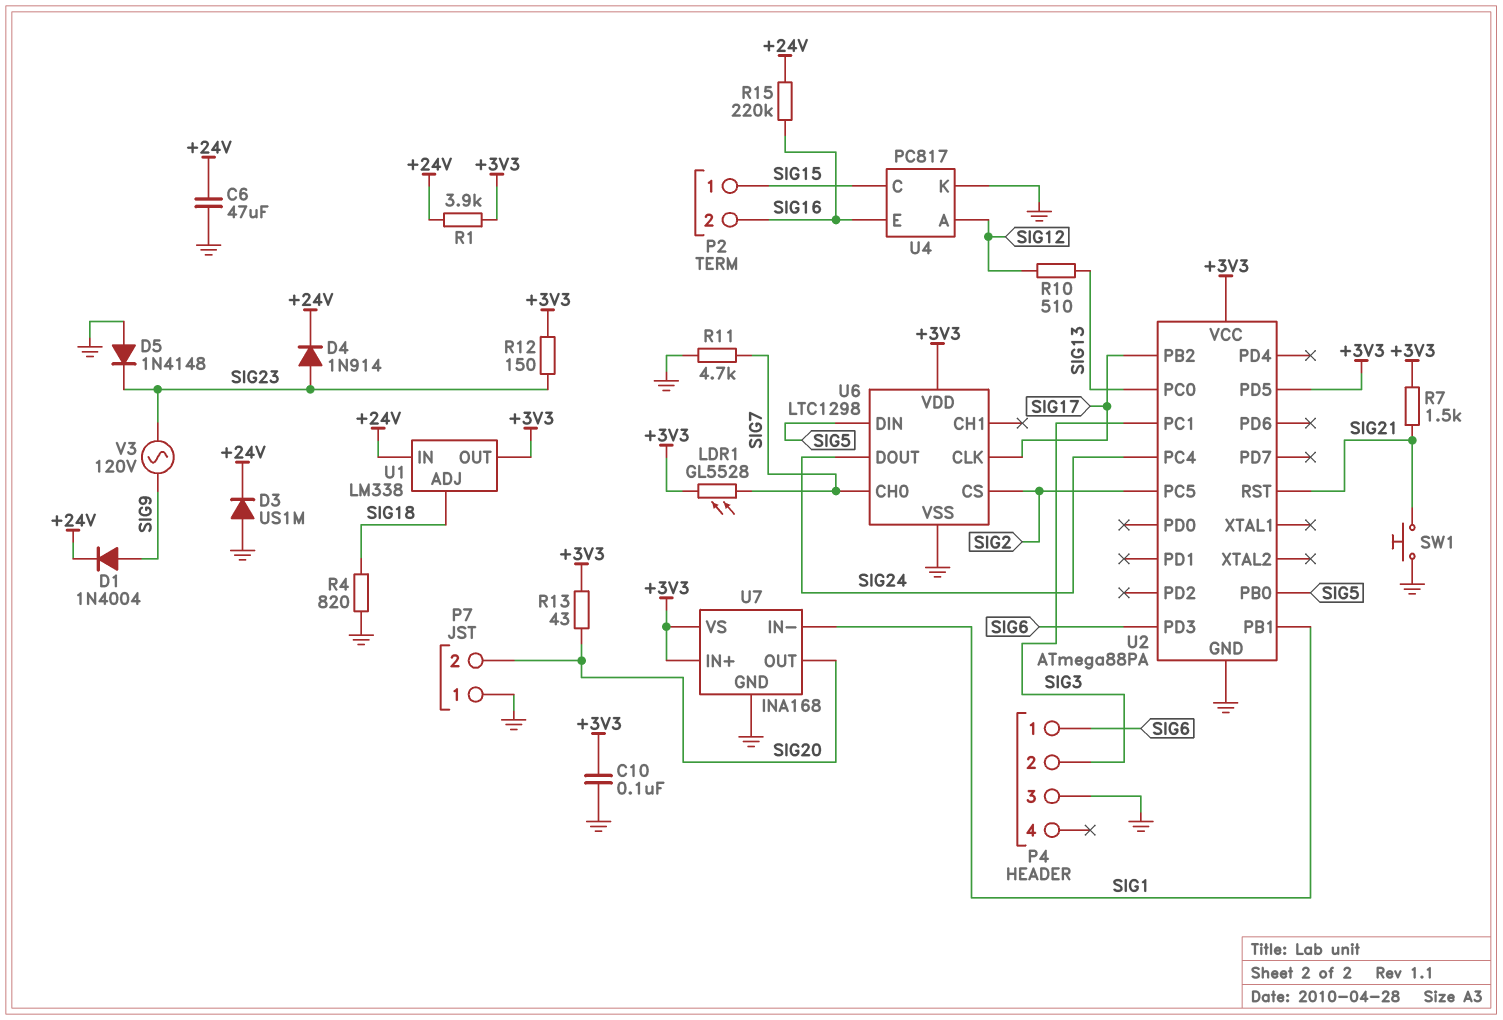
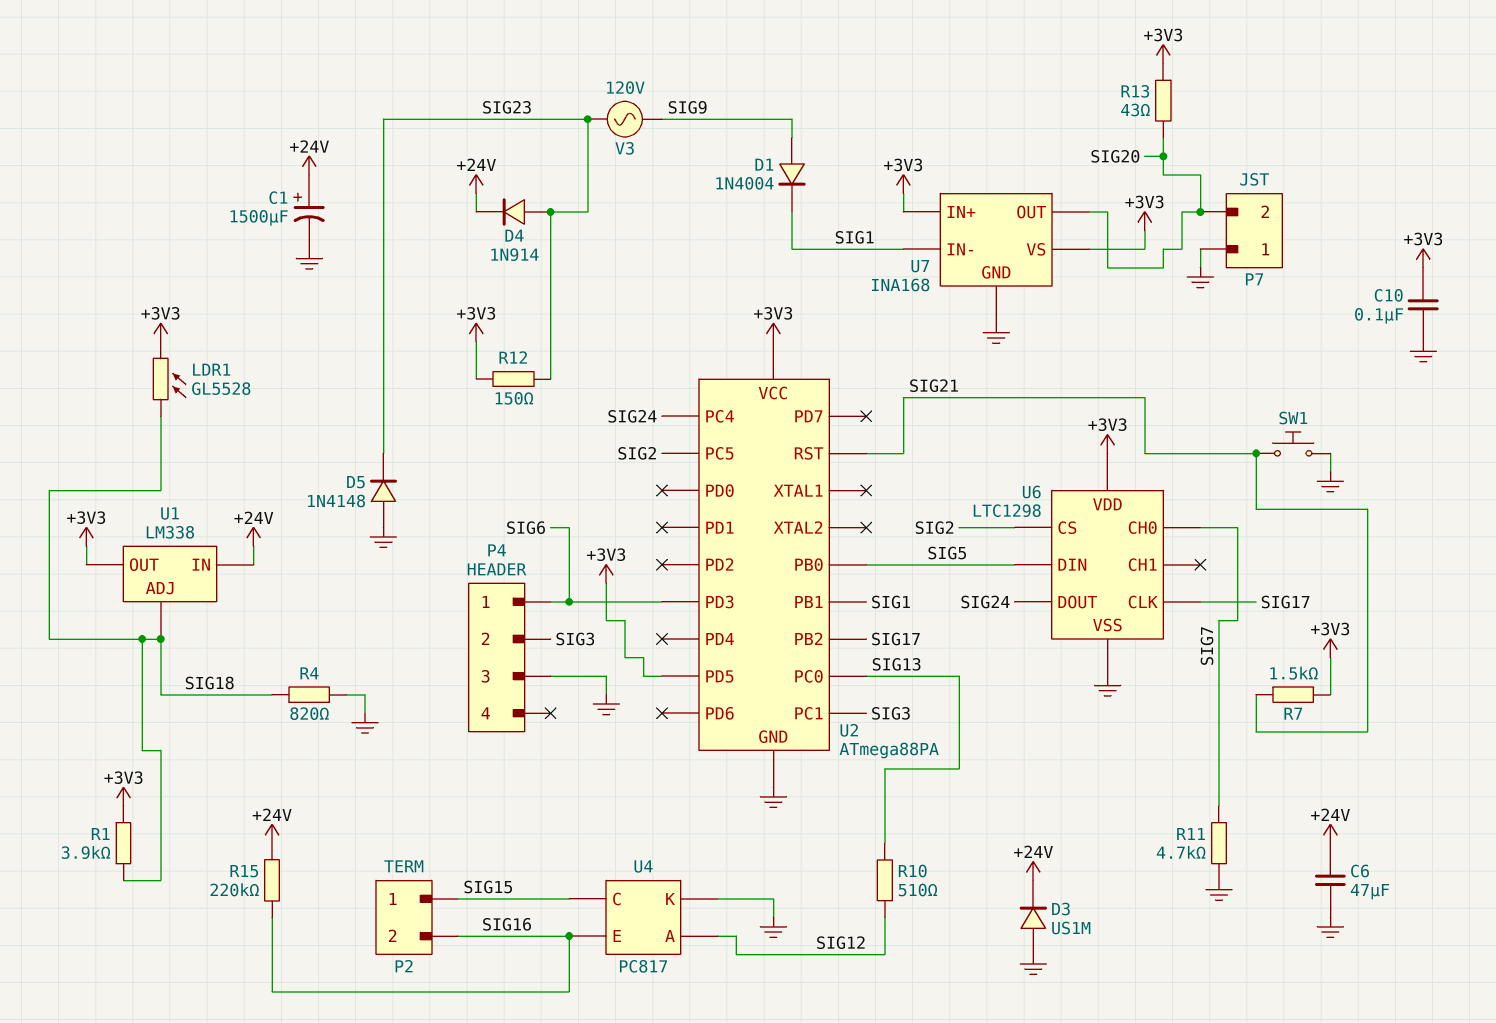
C1: none -> 1500uF (plus +24V, minus GND)
D1: diode 1N4004 (A SIG9, K +24V) -> diode 1N4004 (A SIG9, K SIG1)
LDR1: GL5528 (+3V3, SIG7) -> GL5528 (+3V3, SIG18)
R1: 3.9k (+3V3, +24V) -> 3.9k (+3V3, SIG18)

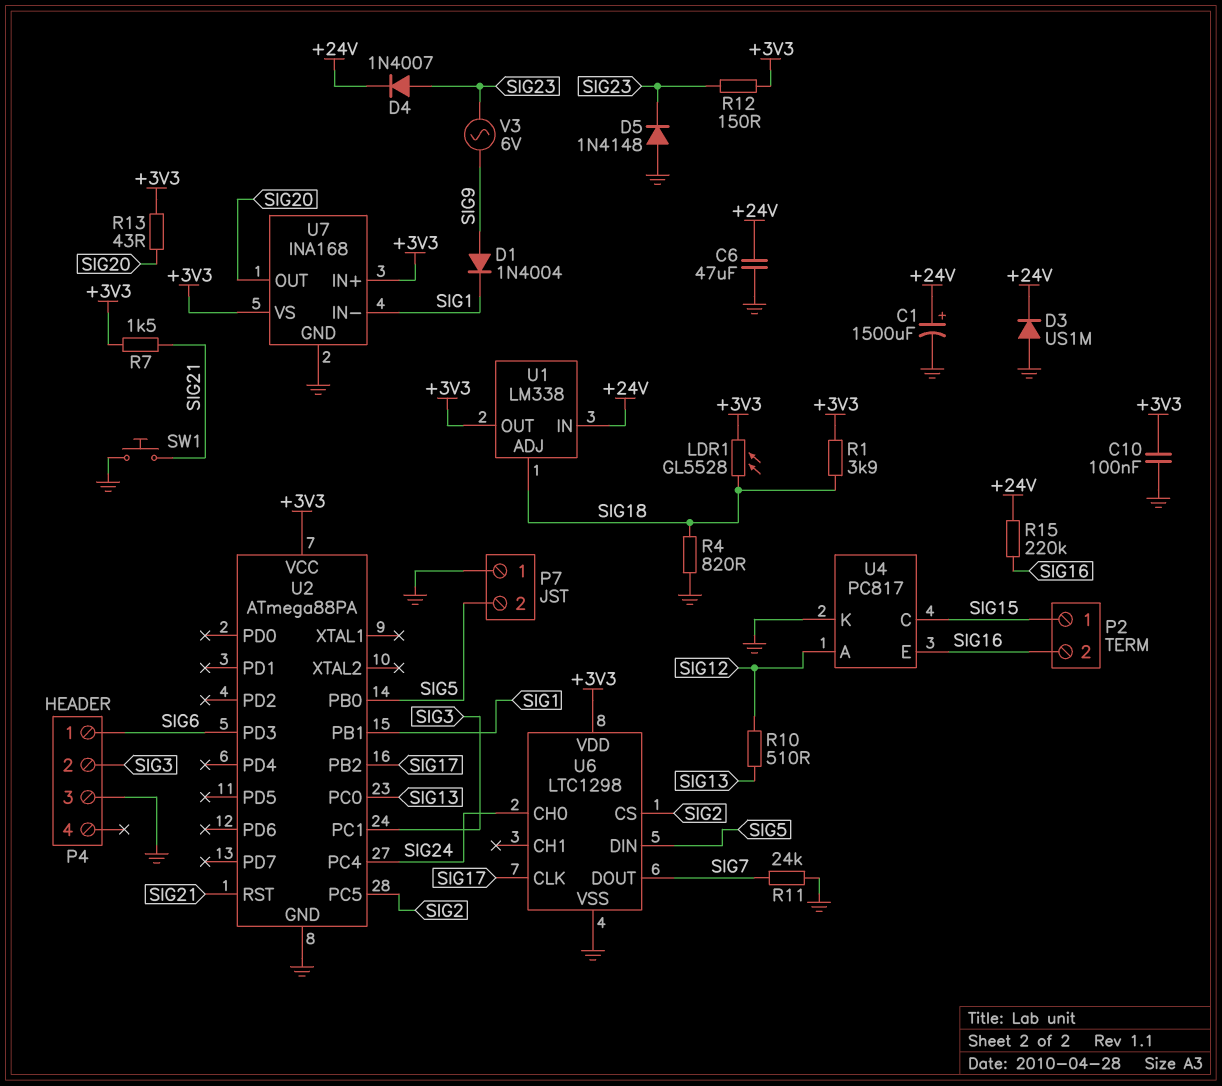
D4: diode 1N914 (A SIG23, K +24V) -> diode 1N4007 (A SIG23, K +24V)
P7 pin 2: SIG20 -> SIG5
R11: 4.7k (GND, SIG7) -> 24k (GND, SIG7)
U2 pin PD5: +3V3 -> none
U6 pin CH0: SIG7 -> SIG24
U6 pin DOUT: SIG24 -> SIG7
V3: AC 120V (SIG9, SIG23) -> AC 6V (SIG9, SIG23)

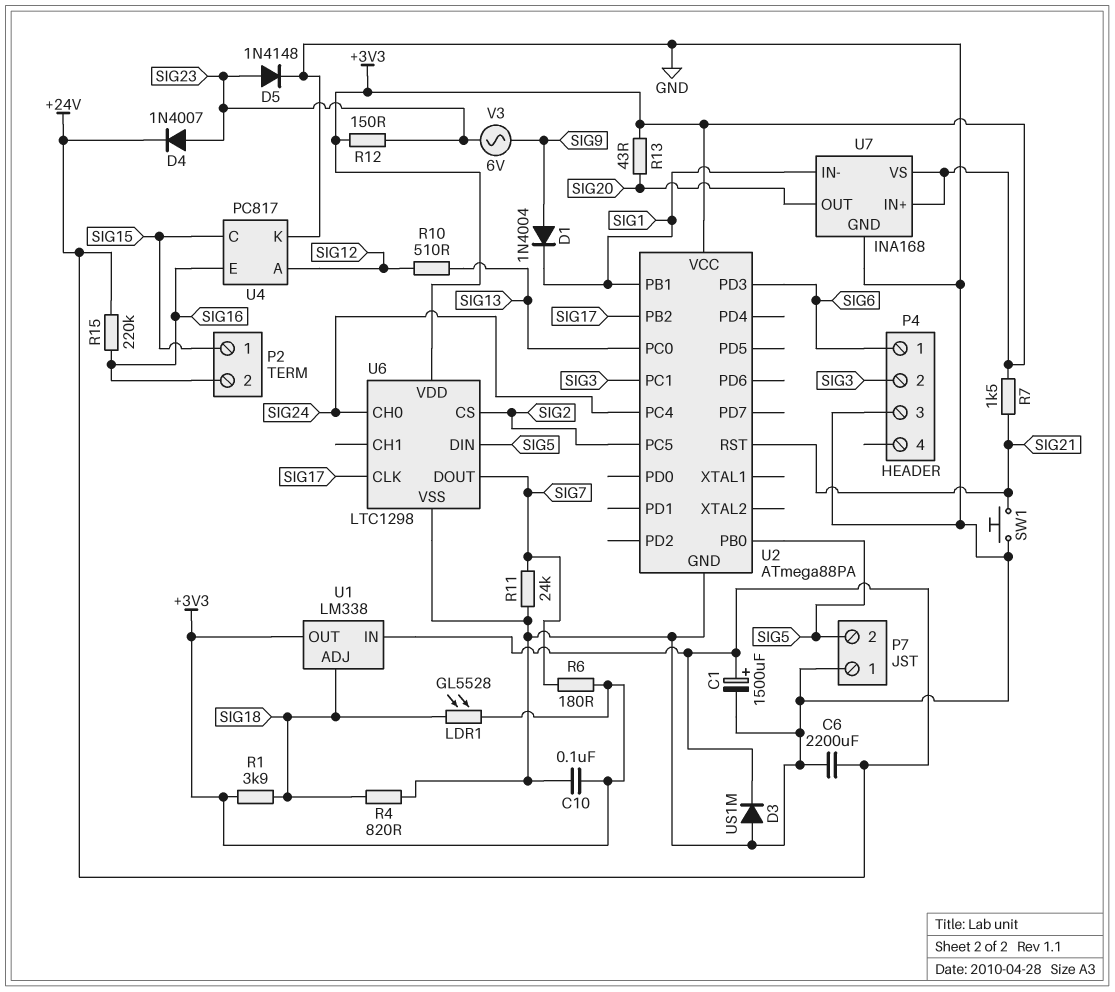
C6: 47uF (+24V, GND) -> 2200uF (+24V, GND)
D5: diode 1N4148 (A GND, K SIG23) -> diode 1N4148 (A SIG23, K GND)
R6: none -> 180 (+3V3, SIG7)

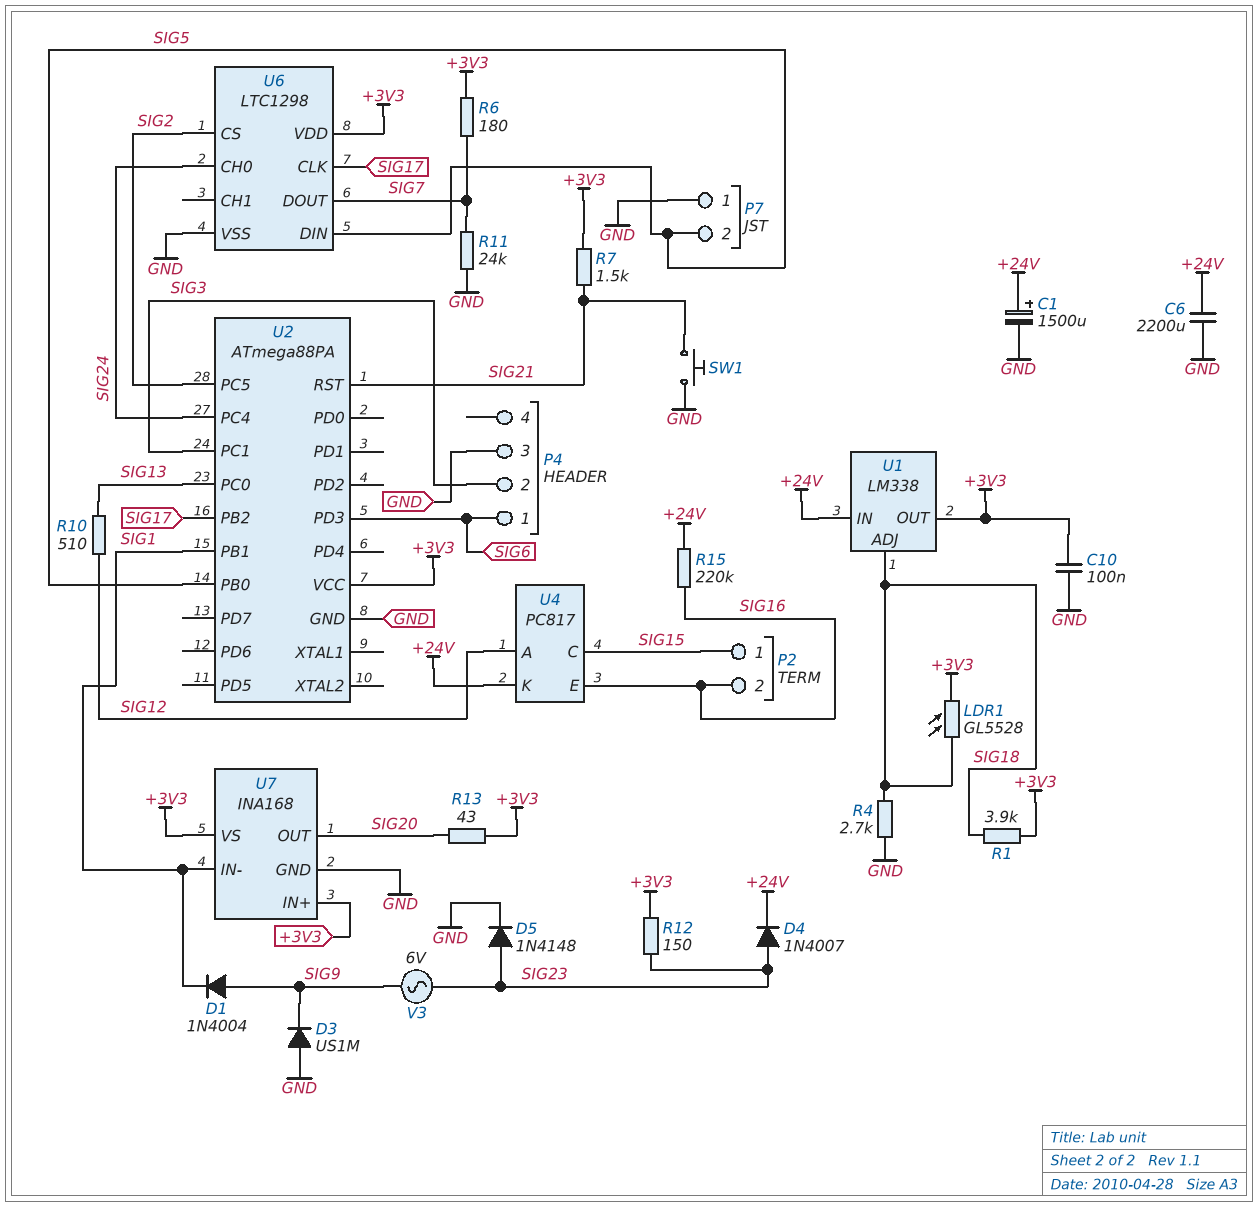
D3: diode US1M (A GND, K +24V) -> diode US1M (A GND, K SIG9)
R4: 820 (GND, SIG18) -> 2.7k (GND, SIG18)
U4 pin K: GND -> +24V

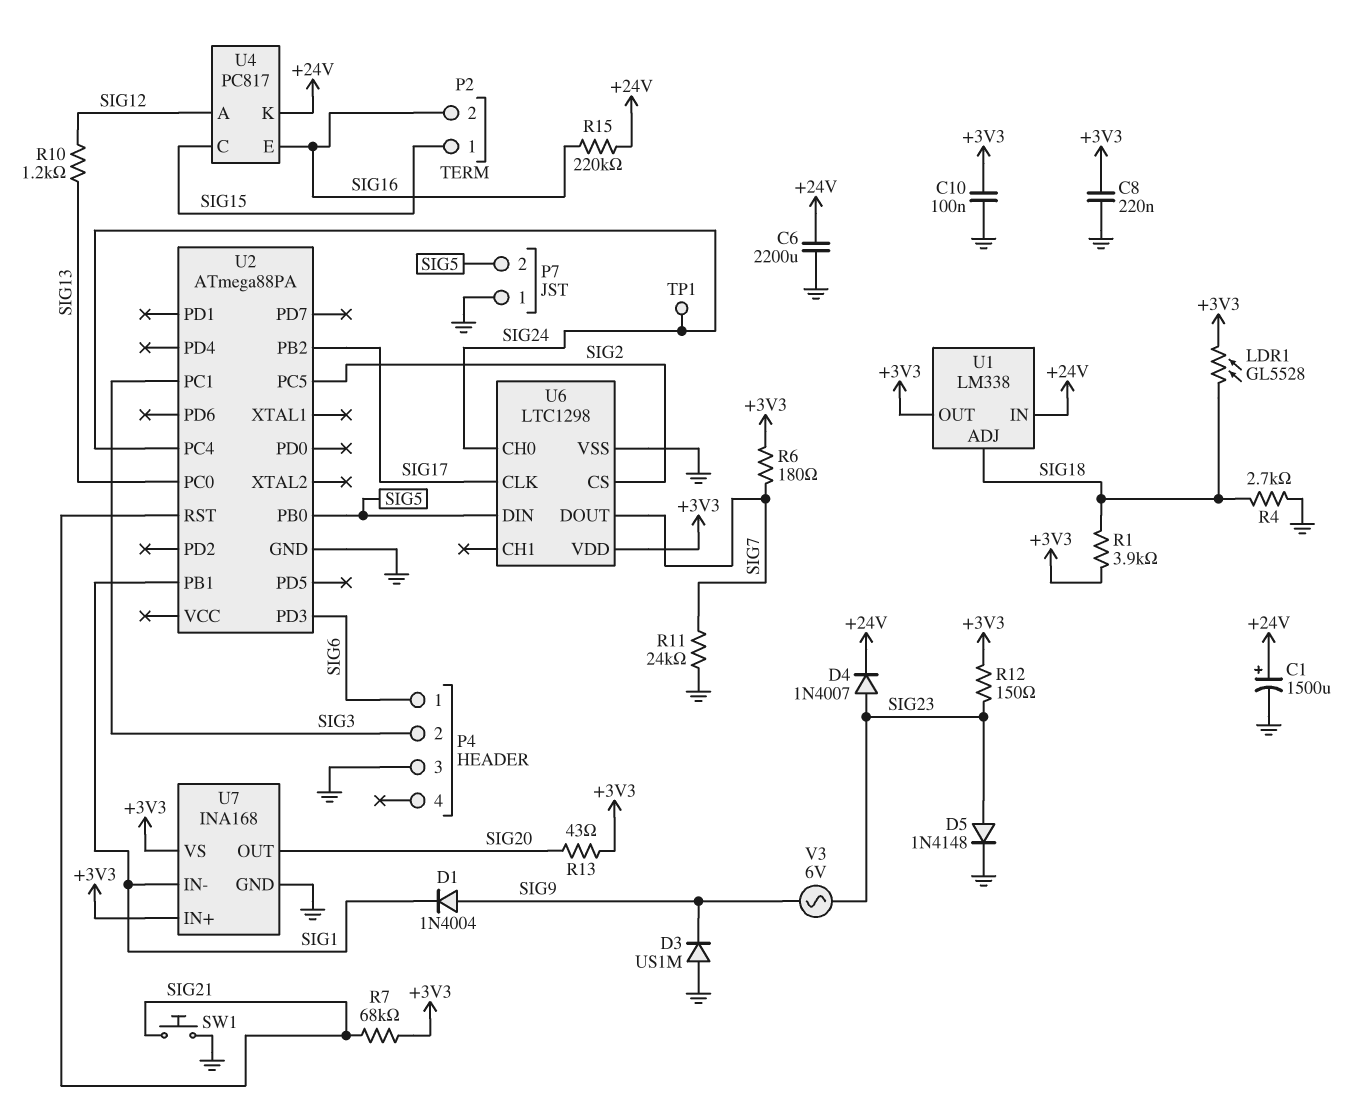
C8: none -> 220nF (+3V3, GND)
R7: 1.5k (+3V3, SIG21) -> 68k (+3V3, SIG21)
R10: 510 (SIG12, SIG13) -> 1.2k (SIG12, SIG13)
TP1: none -> test point (SIG24)
U2 pin VCC: +3V3 -> none

